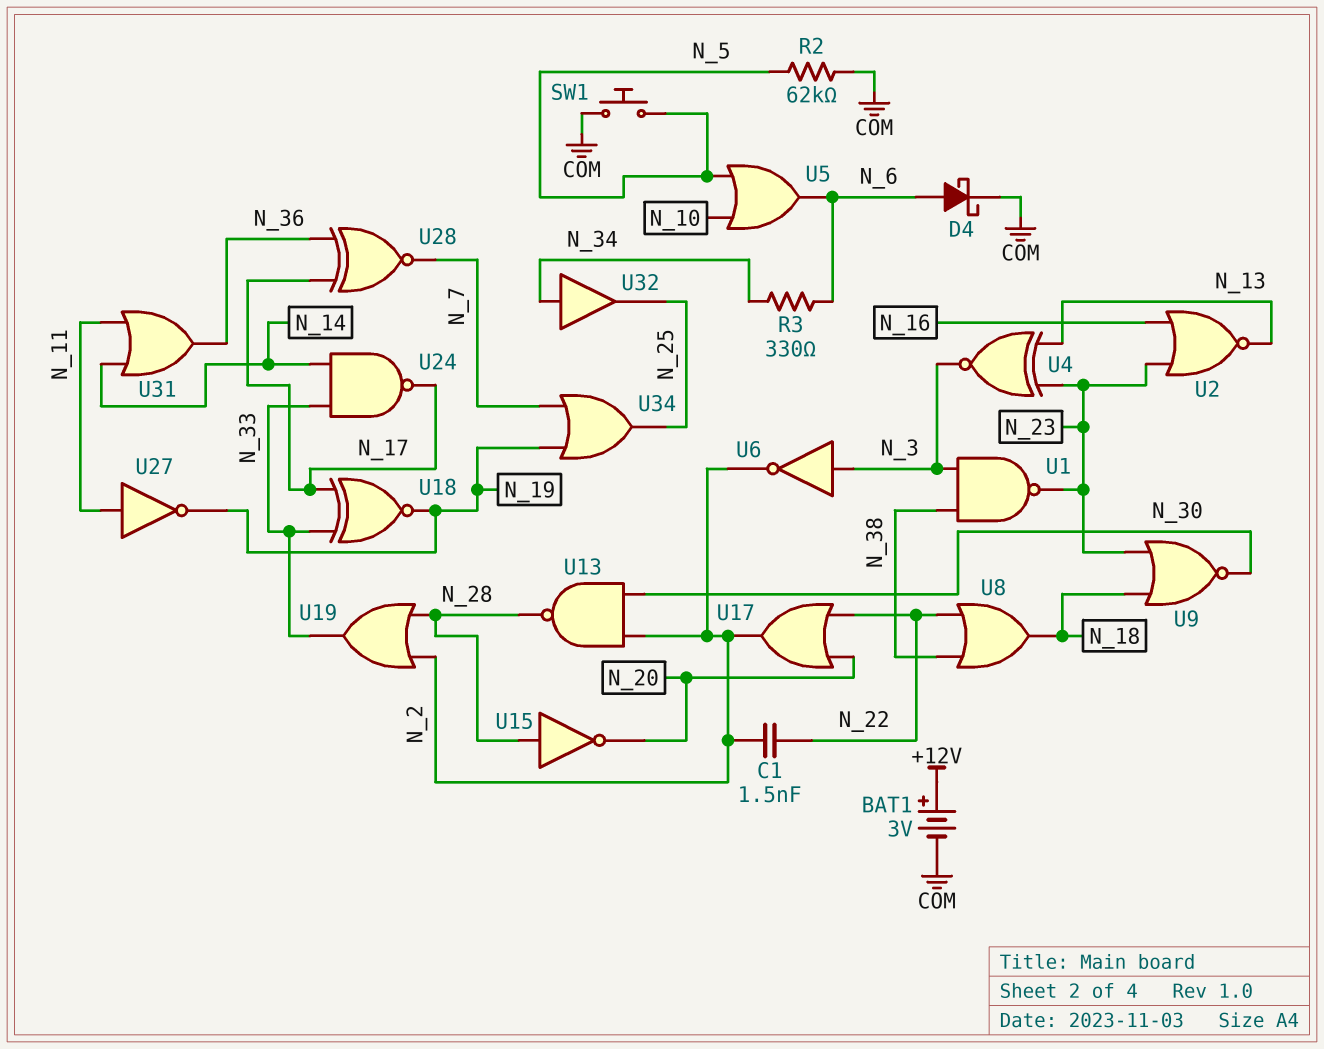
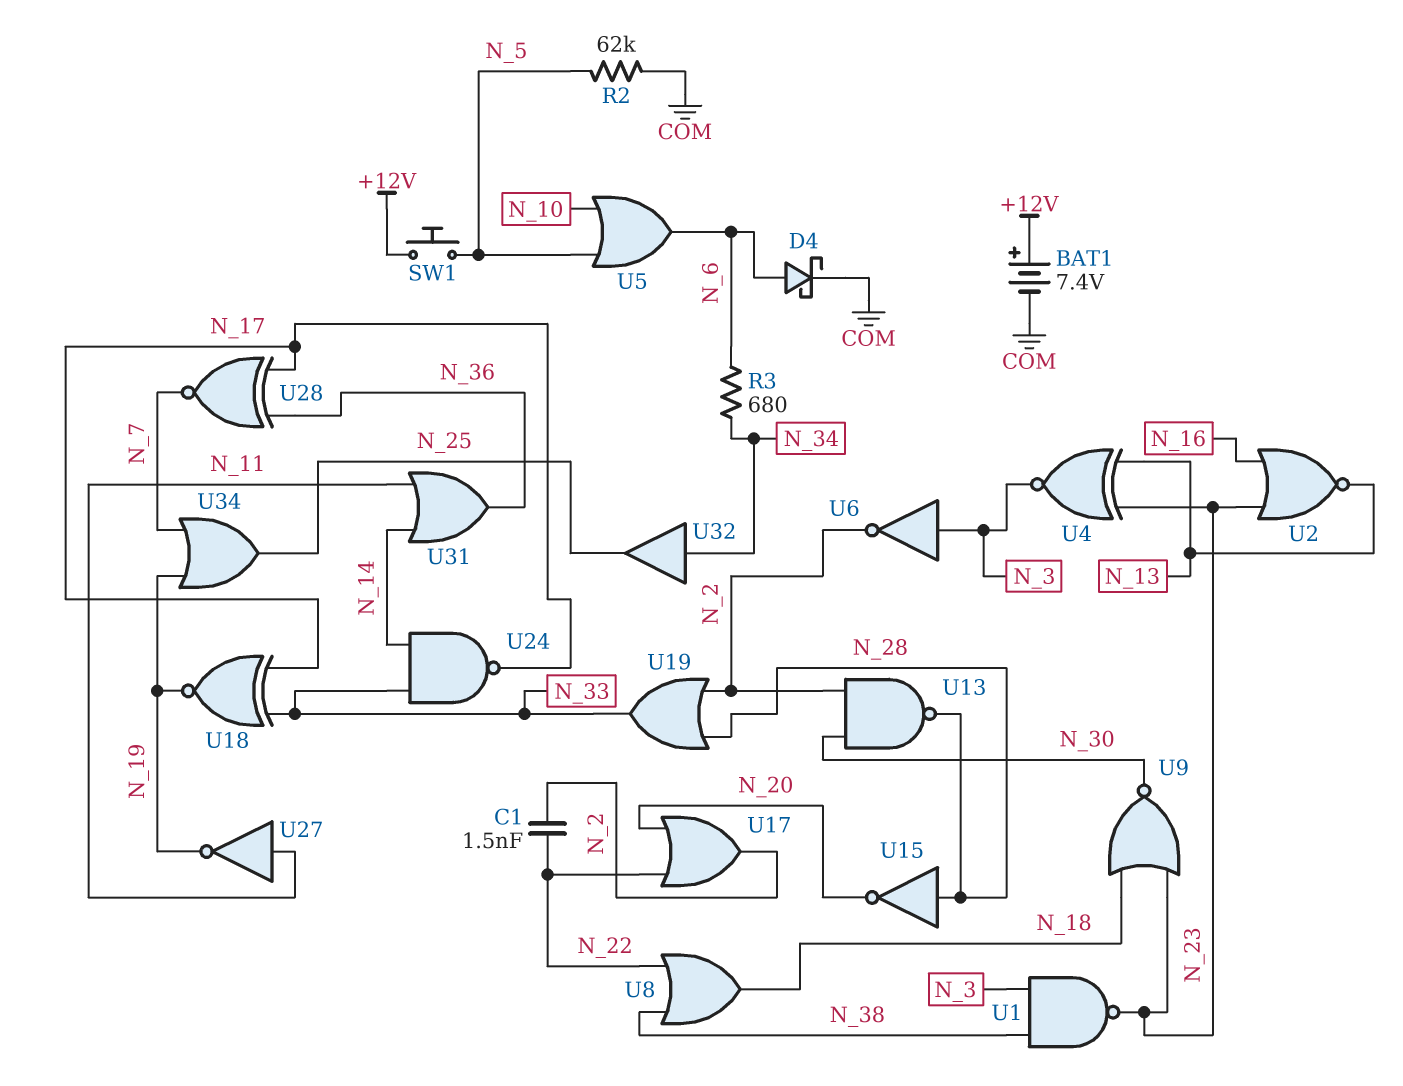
BAT1: 3V (plus +12V, minus COM) -> 7.4V (plus +12V, minus COM)
R3: 330 (N_6, N_34) -> 680 (N_6, N_34)
SW1: button (COM, N_5) -> button (+12V, N_5)

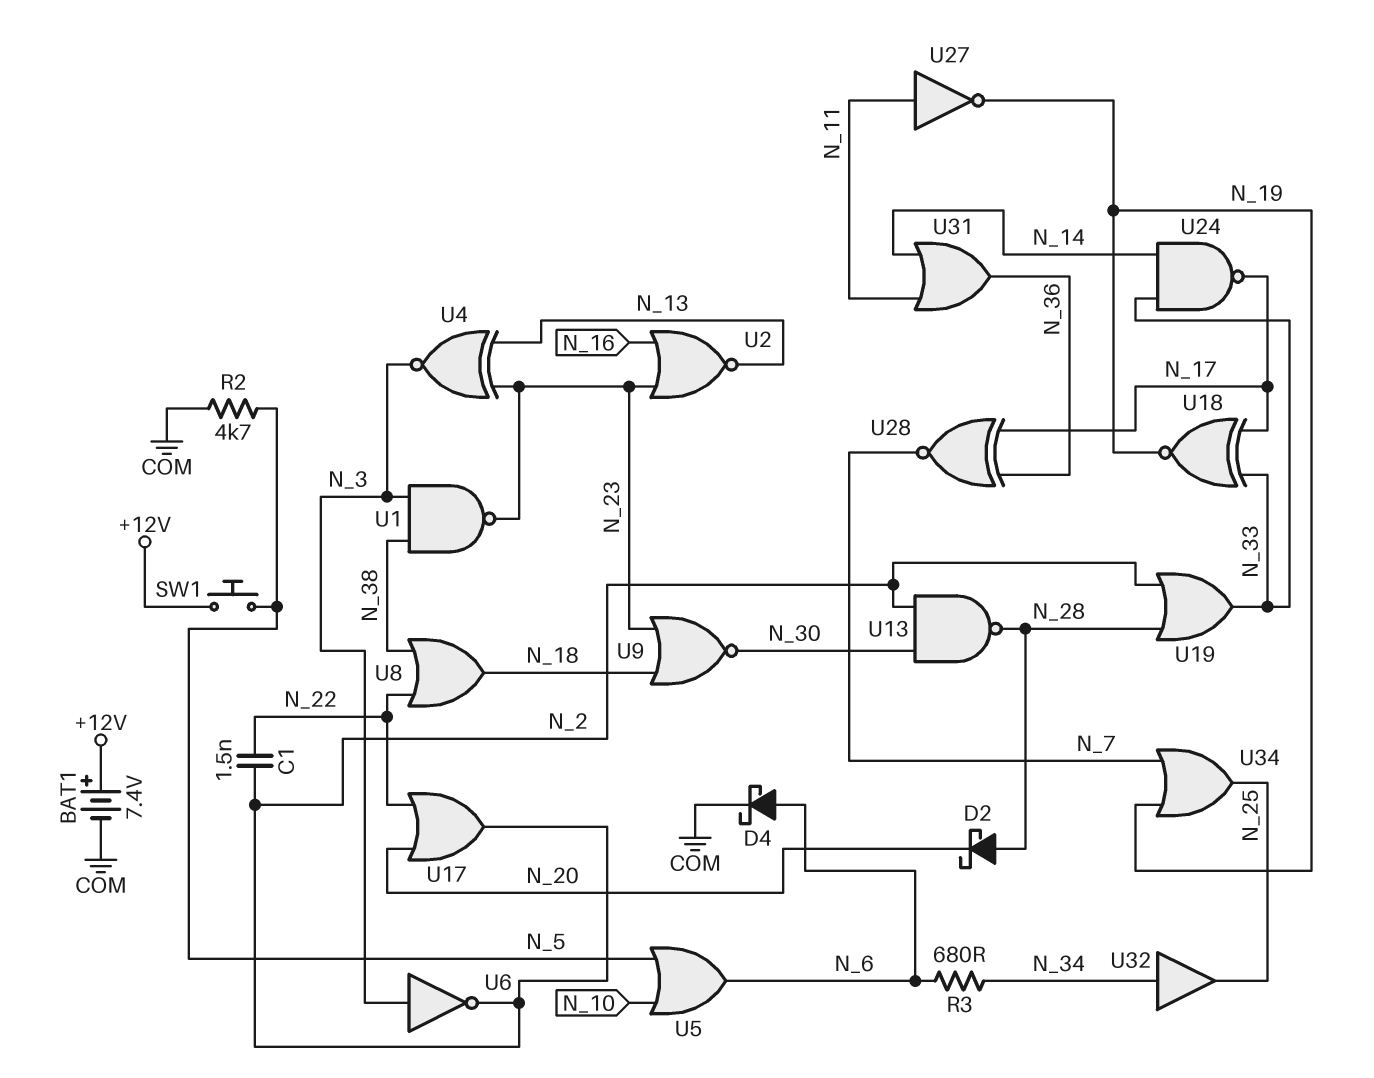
D2: none -> schottky (A N_28, K N_20)
R2: 62k (COM, N_5) -> 4.7k (COM, N_5)
U15: NOT (in N_28, out N_20) -> none

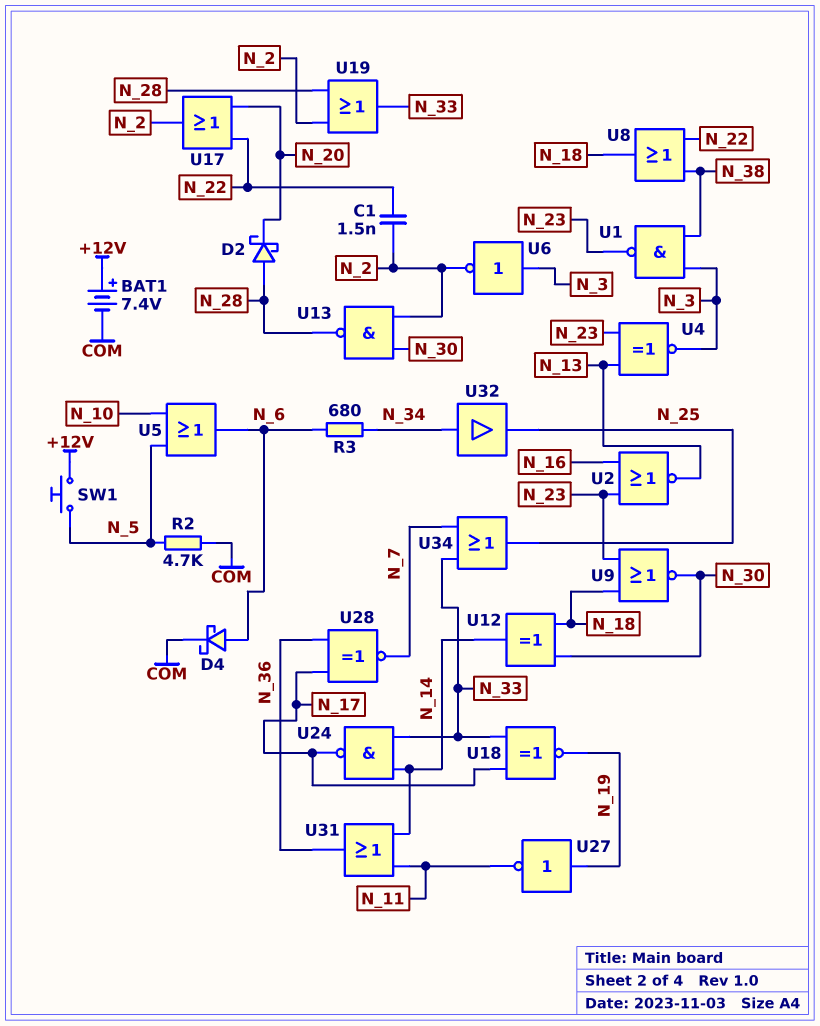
U12: none -> XOR (in N_18, in N_30, out N_14)
U27: NOT (in N_11, out N_19) -> NOT (in N_19, out N_11)
U34: OR (in N_7, in N_19, out N_25) -> OR (in N_7, in N_33, out N_25)

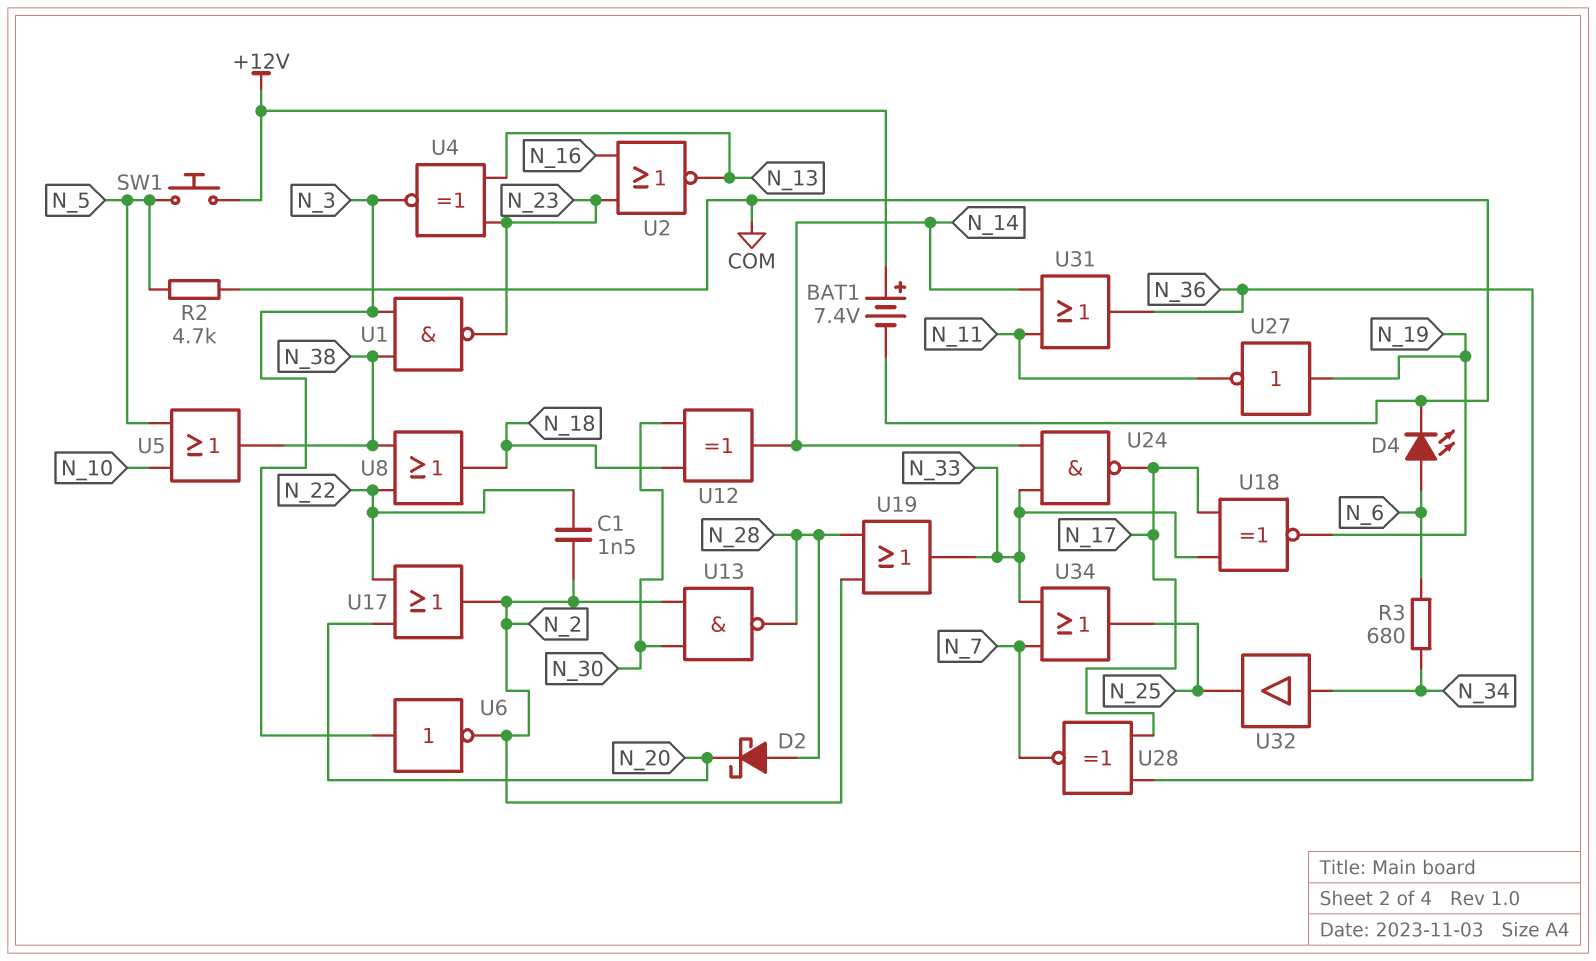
D4: schottky (A N_6, K COM) -> LED (A N_6, K COM)
U5: OR (in N_5, in N_10, out N_6) -> OR (in N_5, in N_10, out N_38)
U9: NOR (in N_18, in N_23, out N_30) -> none

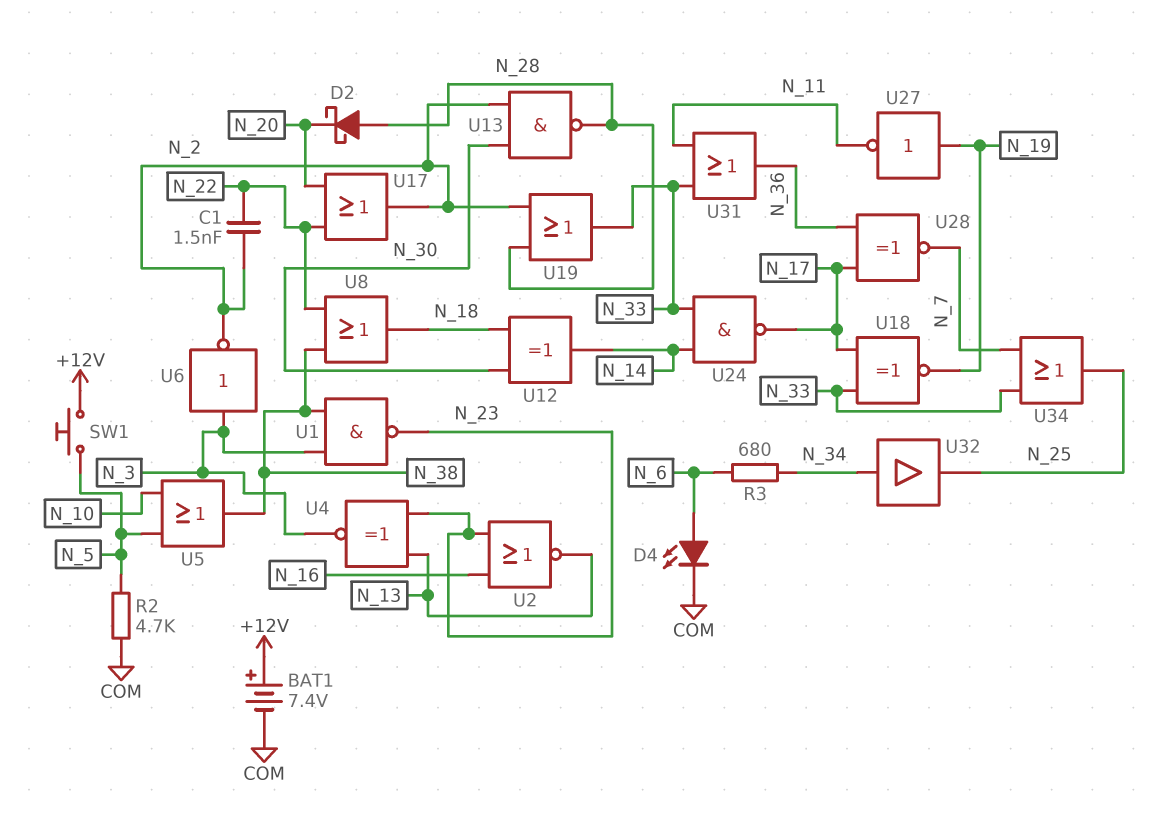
U31: OR (in N_11, in N_14, out N_36) -> OR (in N_11, in N_33, out N_36)

